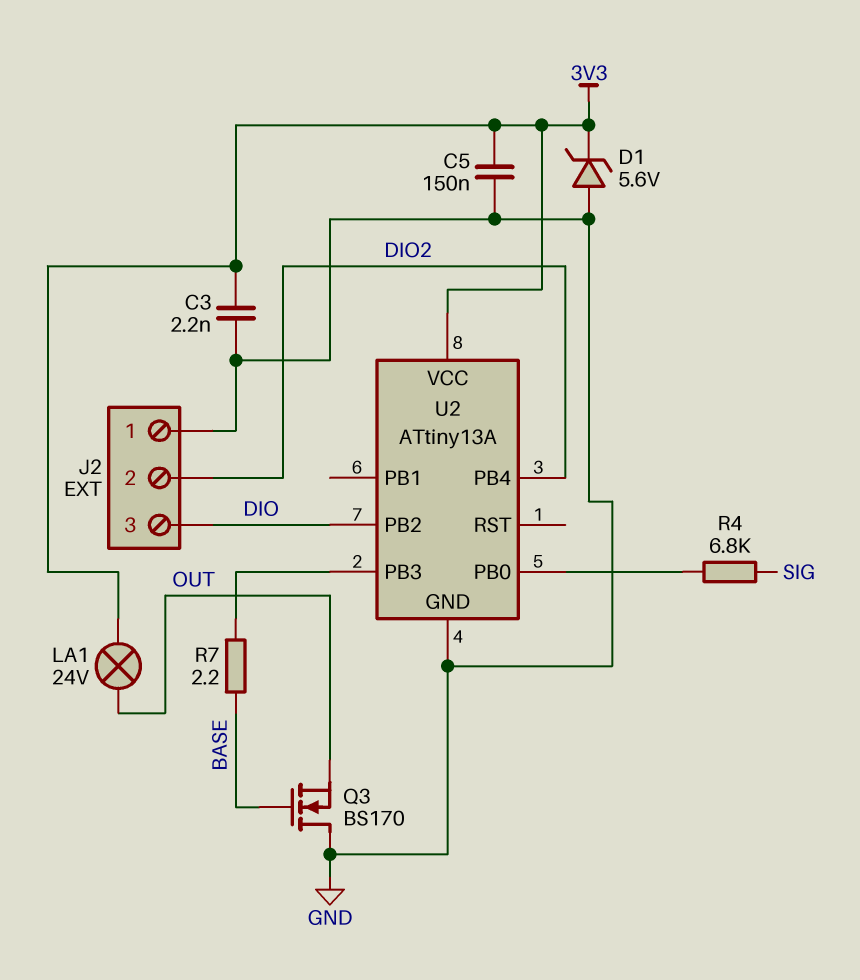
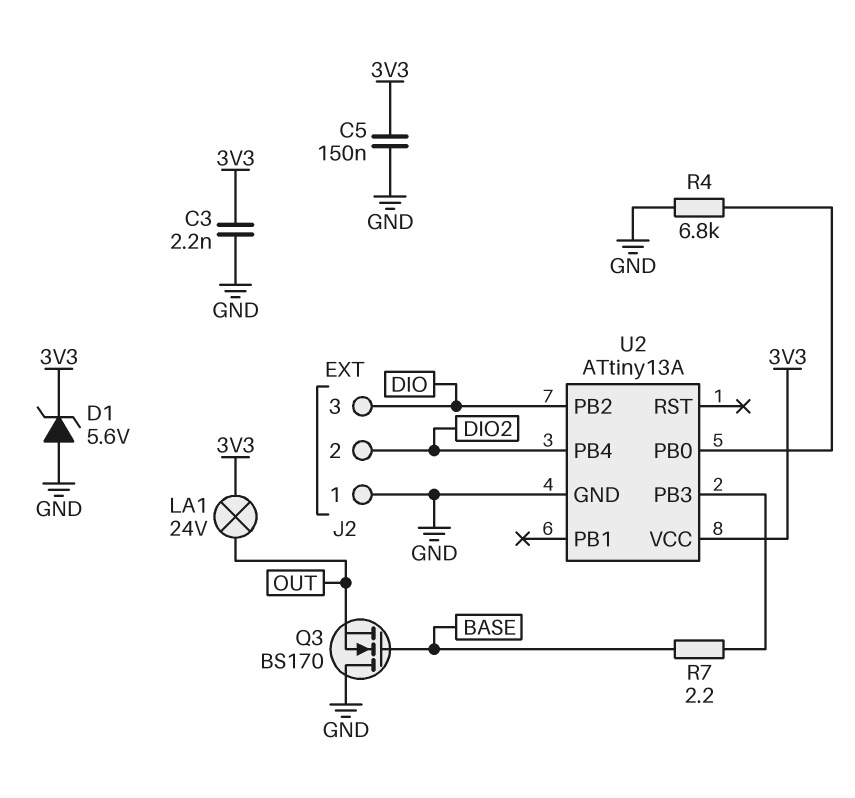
R4: 6.8k (SIG, U2/PB0) -> 6.8k (GND, U2/PB0)

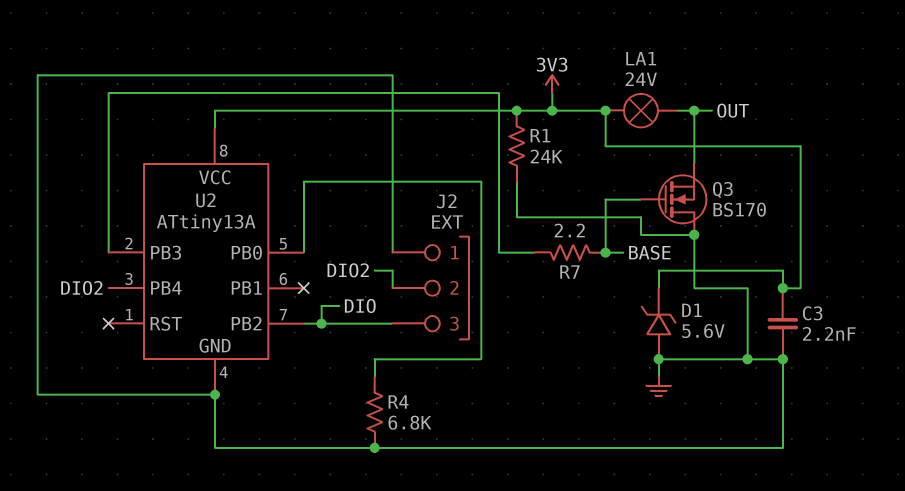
C5: 150nF (3V3, GND) -> none
R1: none -> 24k (3V3, GND)

